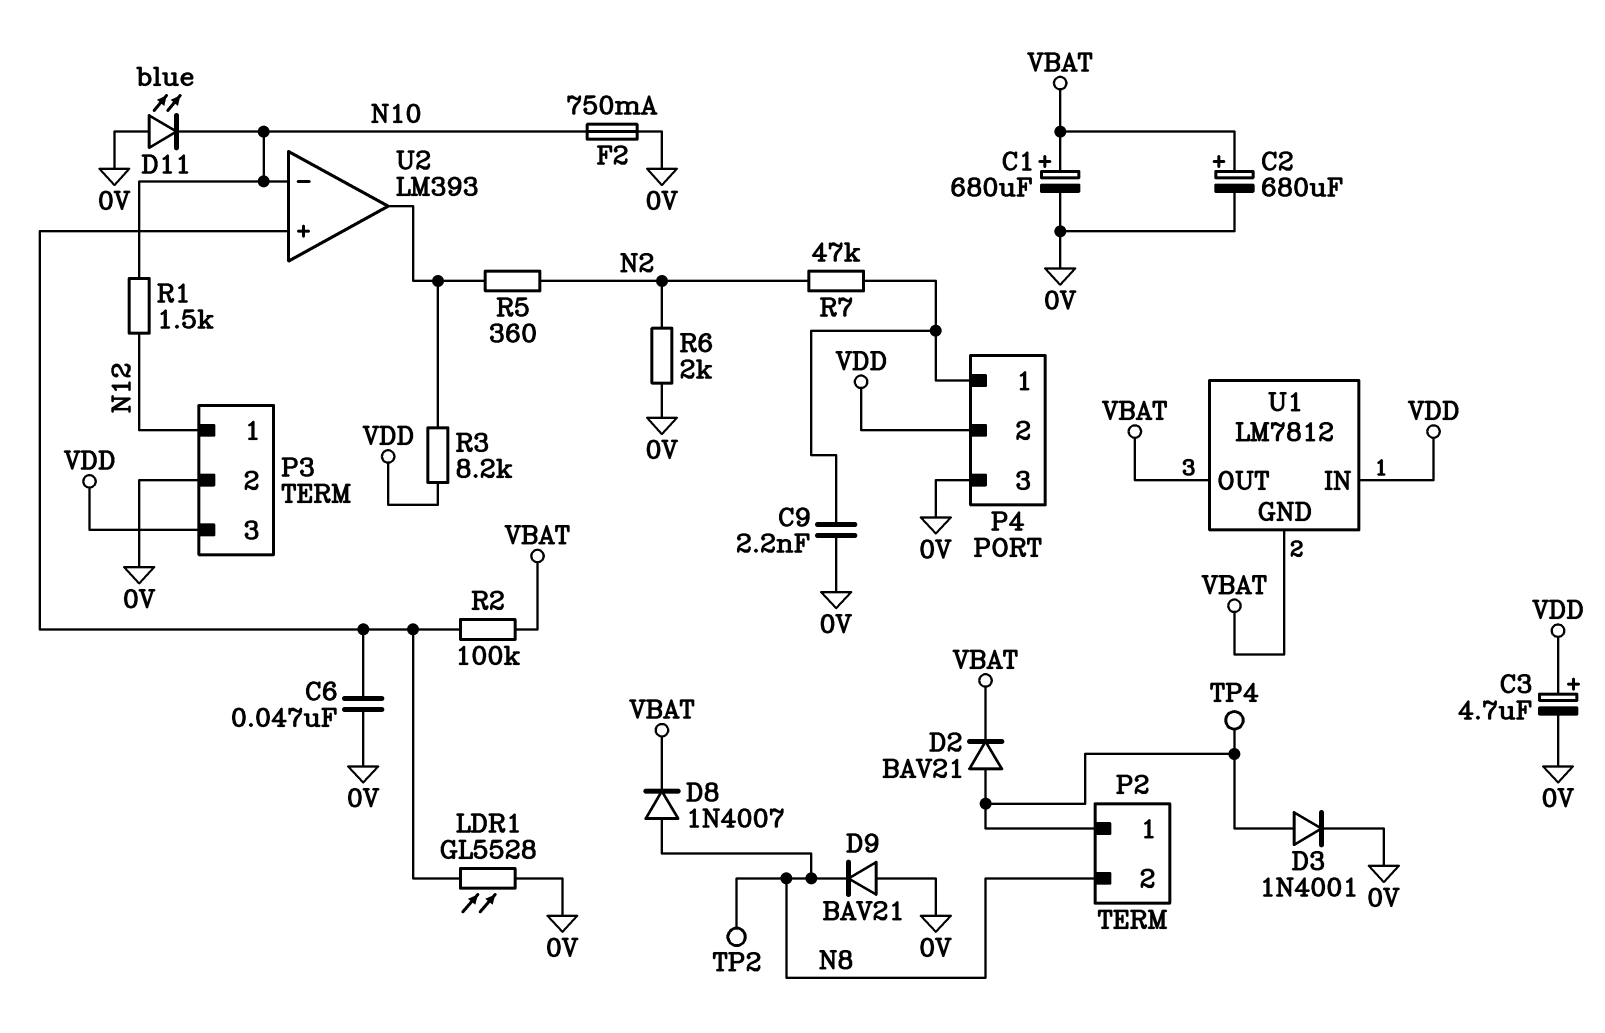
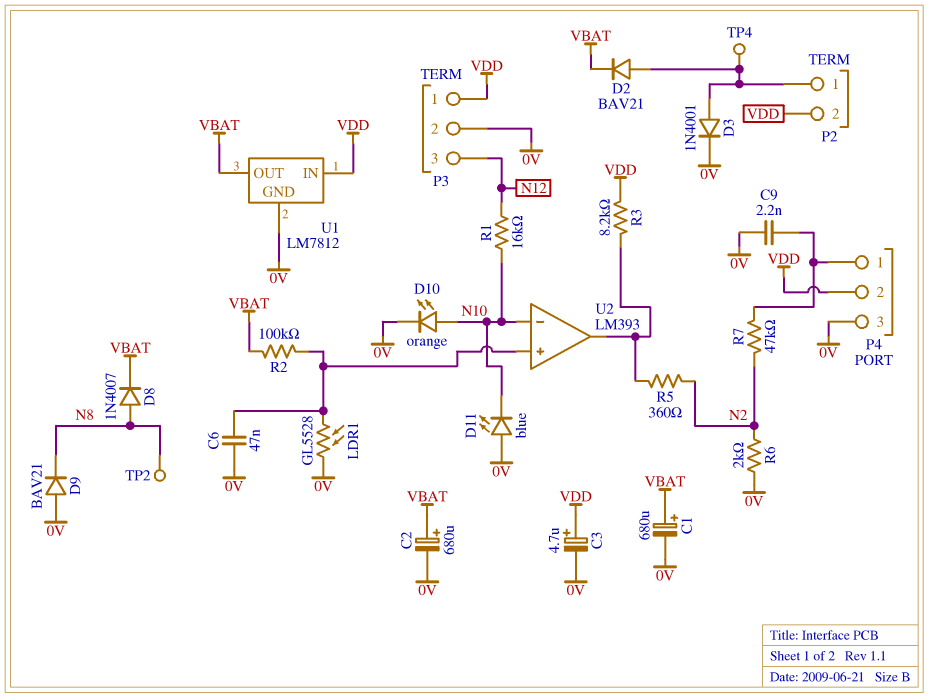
D10: none -> LED orange (A N10, K 0V)
F2: 750mA (0V, N10) -> none
P2 pin 2: N8 -> VDD
P3 pin 1: N12 -> VDD
P3 pin 3: VDD -> N12
R1: 1.5k (N10, N12) -> 16k (N10, N12)
U1 pin GND: VBAT -> 0V

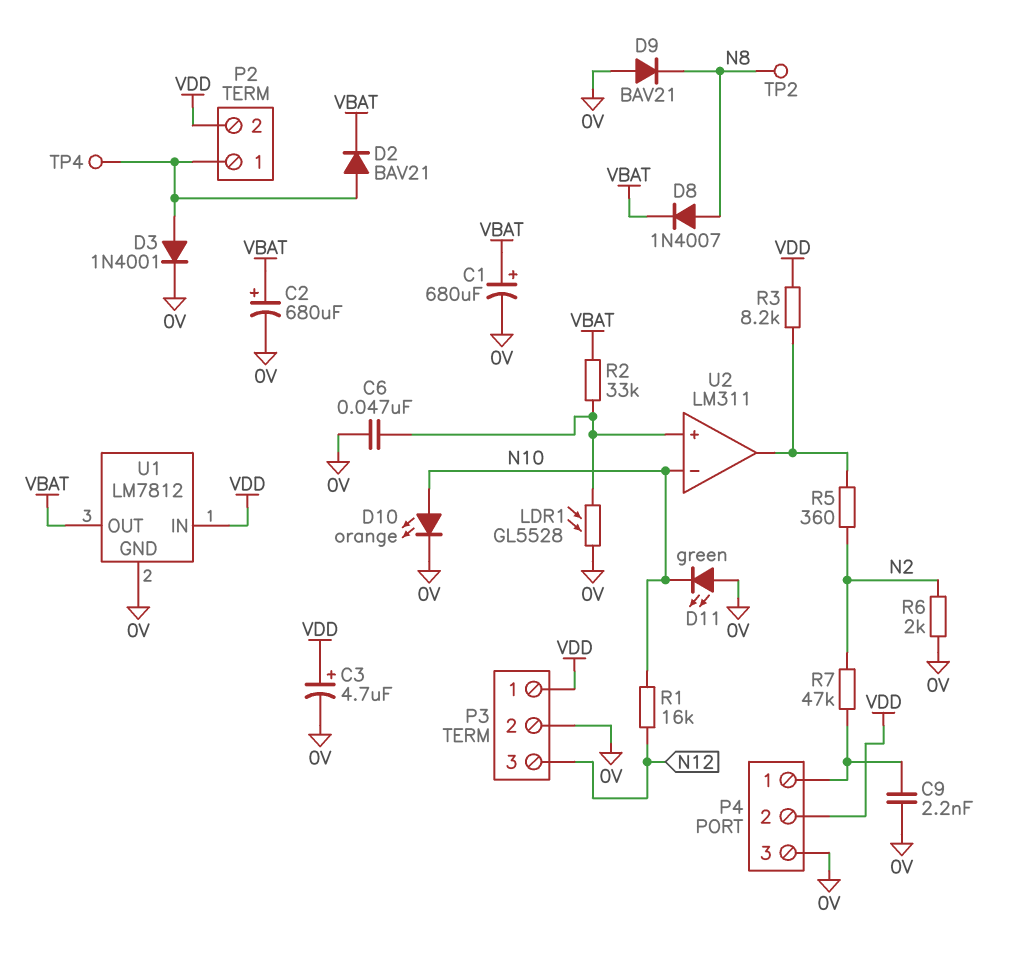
D11: LED blue (A 0V, K N10) -> LED green (A 0V, K N10)
R2: 100k (U2/in+, VBAT) -> 33k (U2/in+, VBAT)
U2: LM393 -> LM311

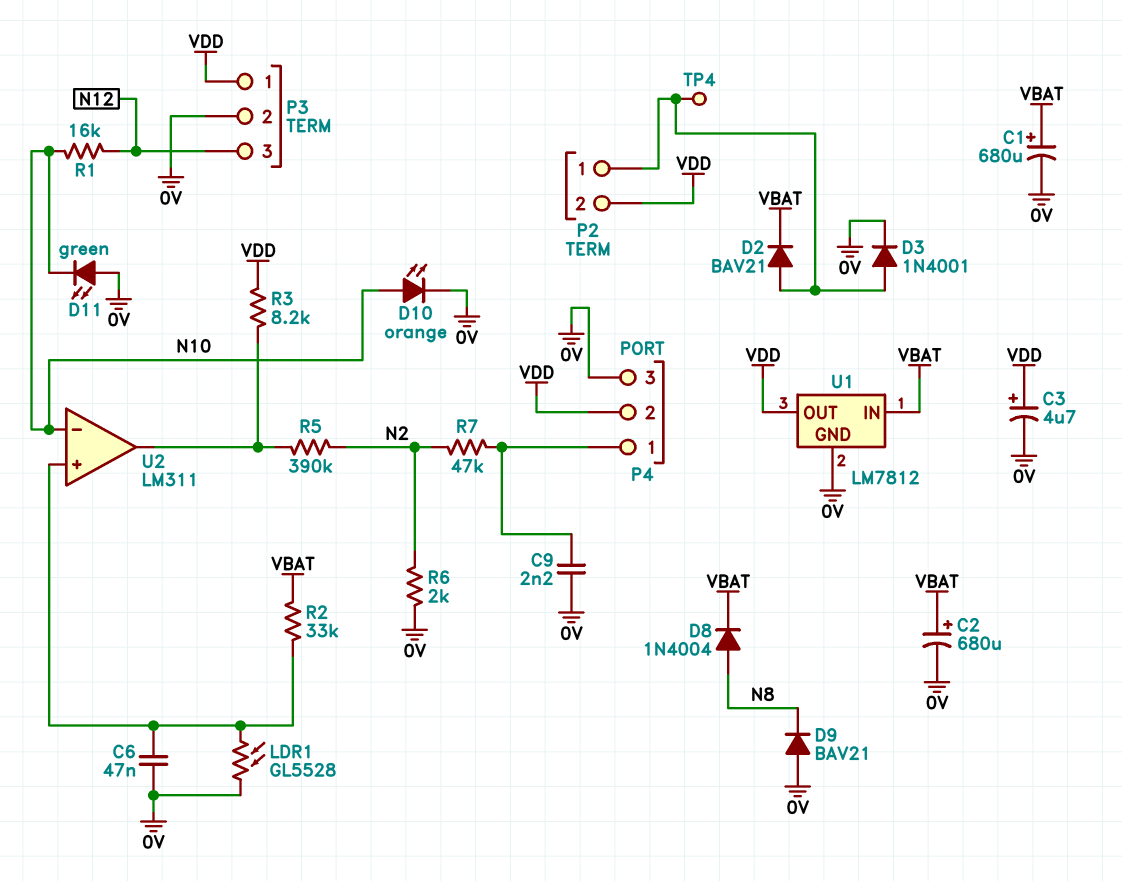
D8: diode 1N4007 (A N8, K VBAT) -> diode 1N4004 (A N8, K VBAT)
R5: 360 (N2, U2/out) -> 390k (N2, U2/out)
TP2: test point (N8) -> none
U1 pin IN: VDD -> VBAT
U1 pin OUT: VBAT -> VDD

